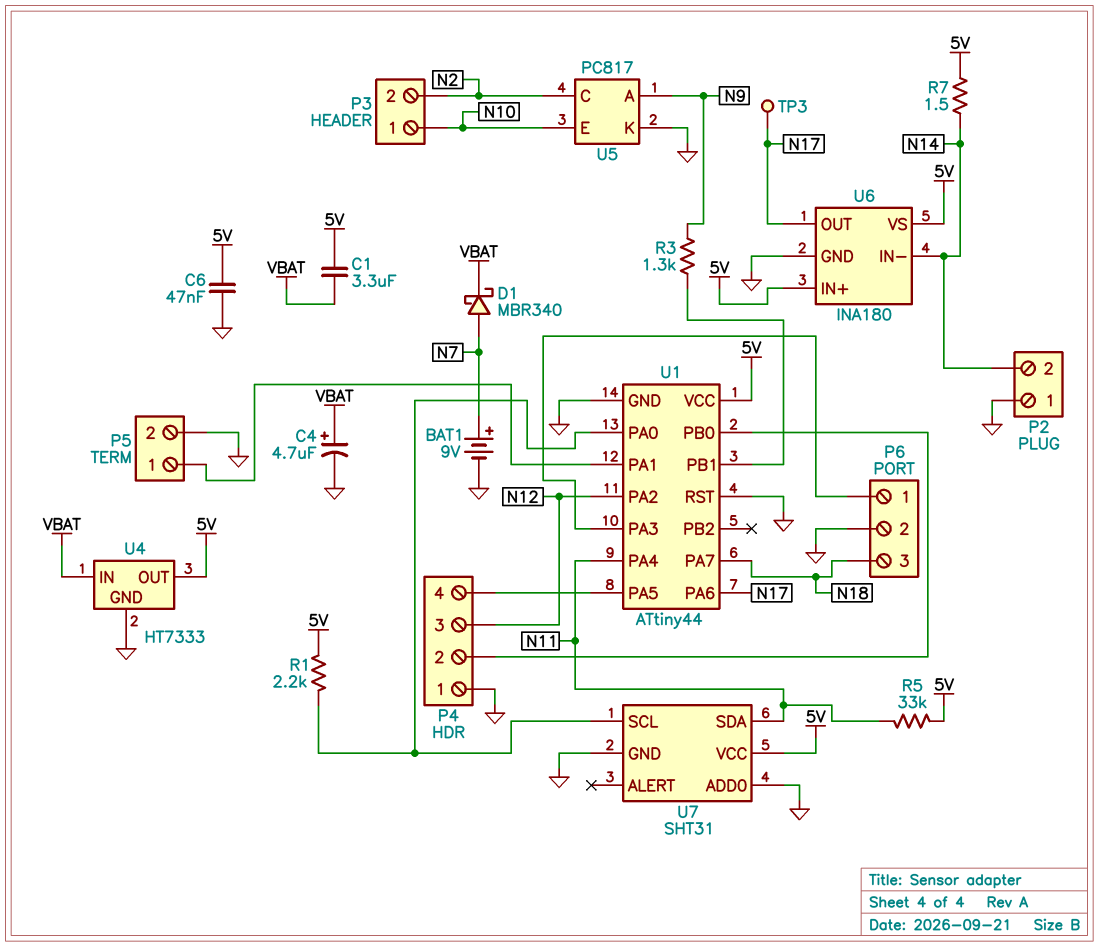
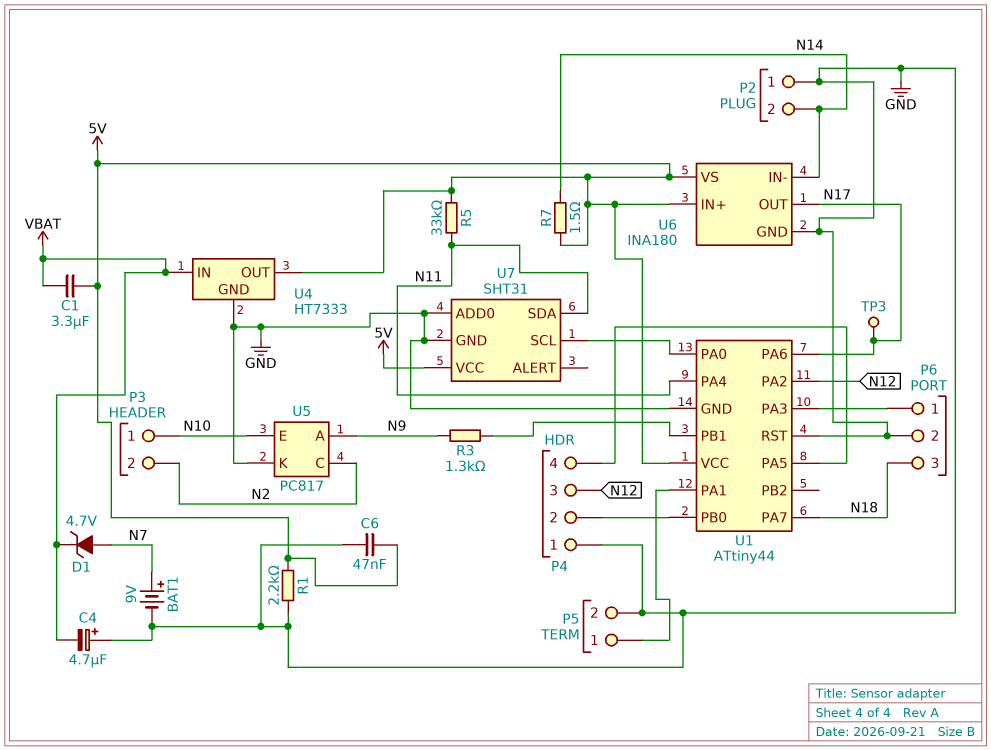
C4: 4.7uF (plus VBAT, minus GND) -> 4.7uF (plus GND, minus VBAT)
D1: schottky MBR340 (A N7, K VBAT) -> zener 4.7V (A N7, K VBAT)
R1: 2.2k (5V, U1/PA0) -> 2.2k (5V, GND)

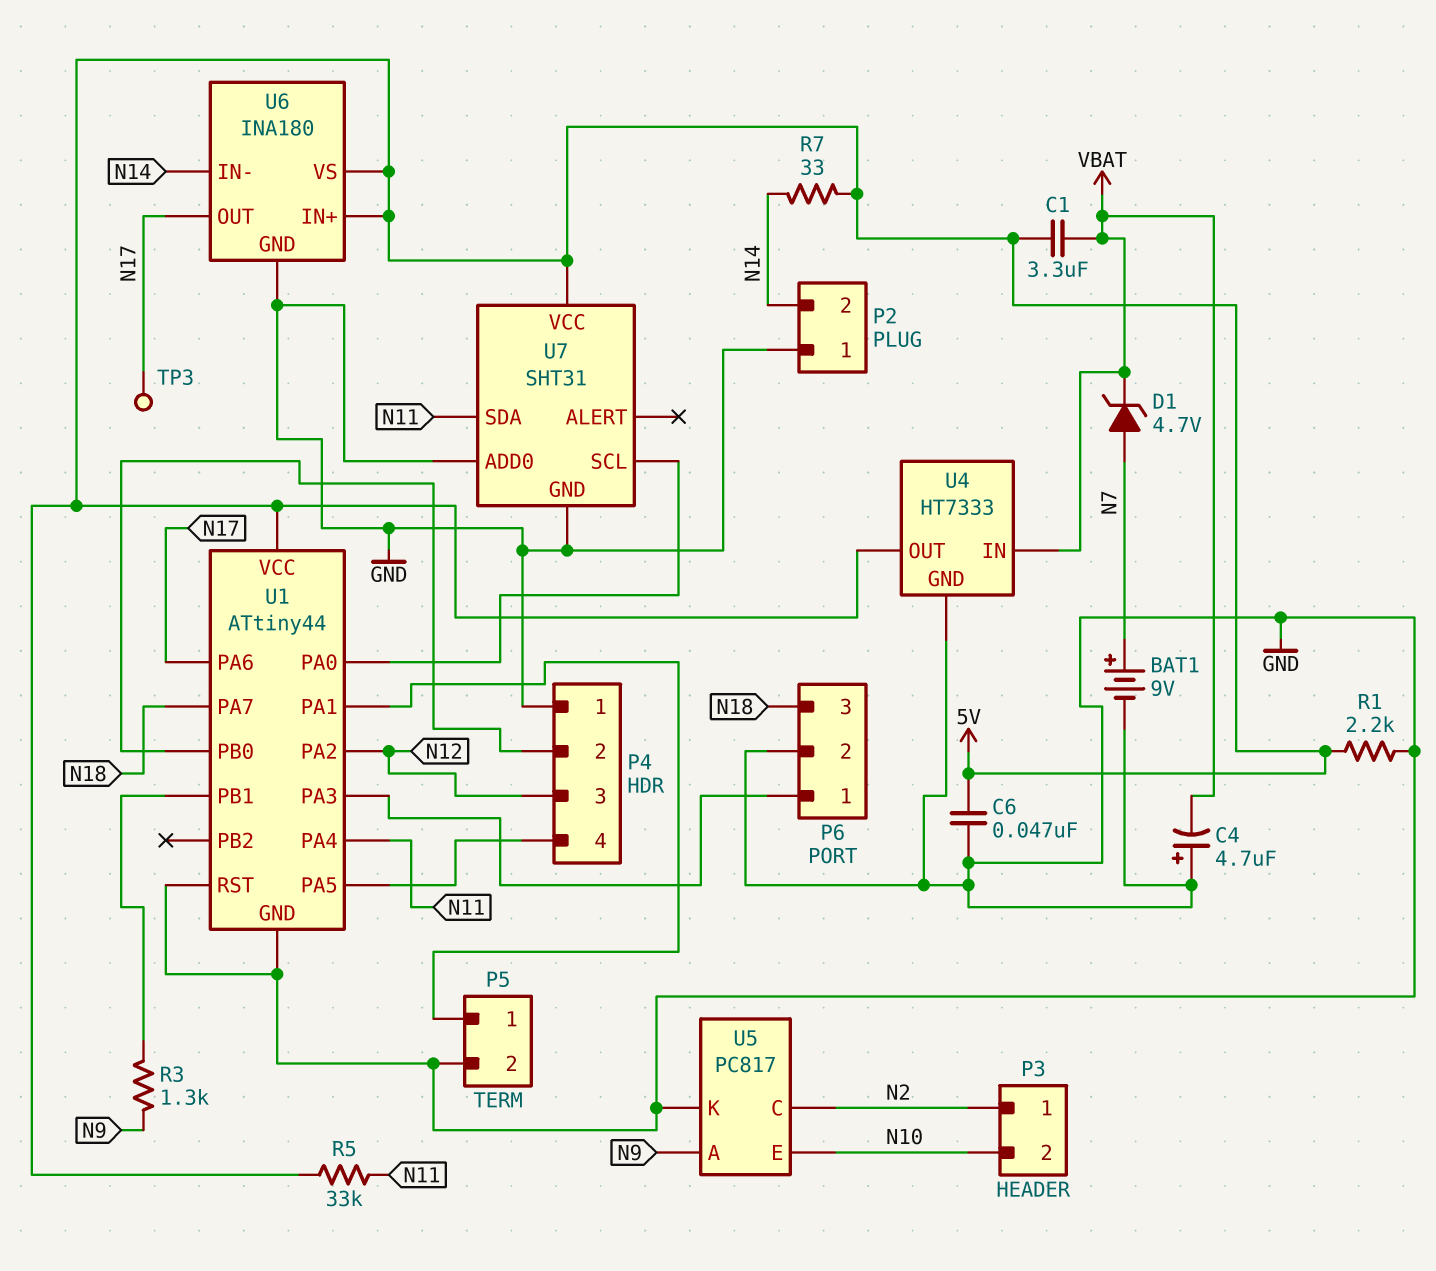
P3 pin 1: N10 -> N2
P3 pin 2: N2 -> N10
R7: 1.5 (5V, N14) -> 33 (5V, N14)

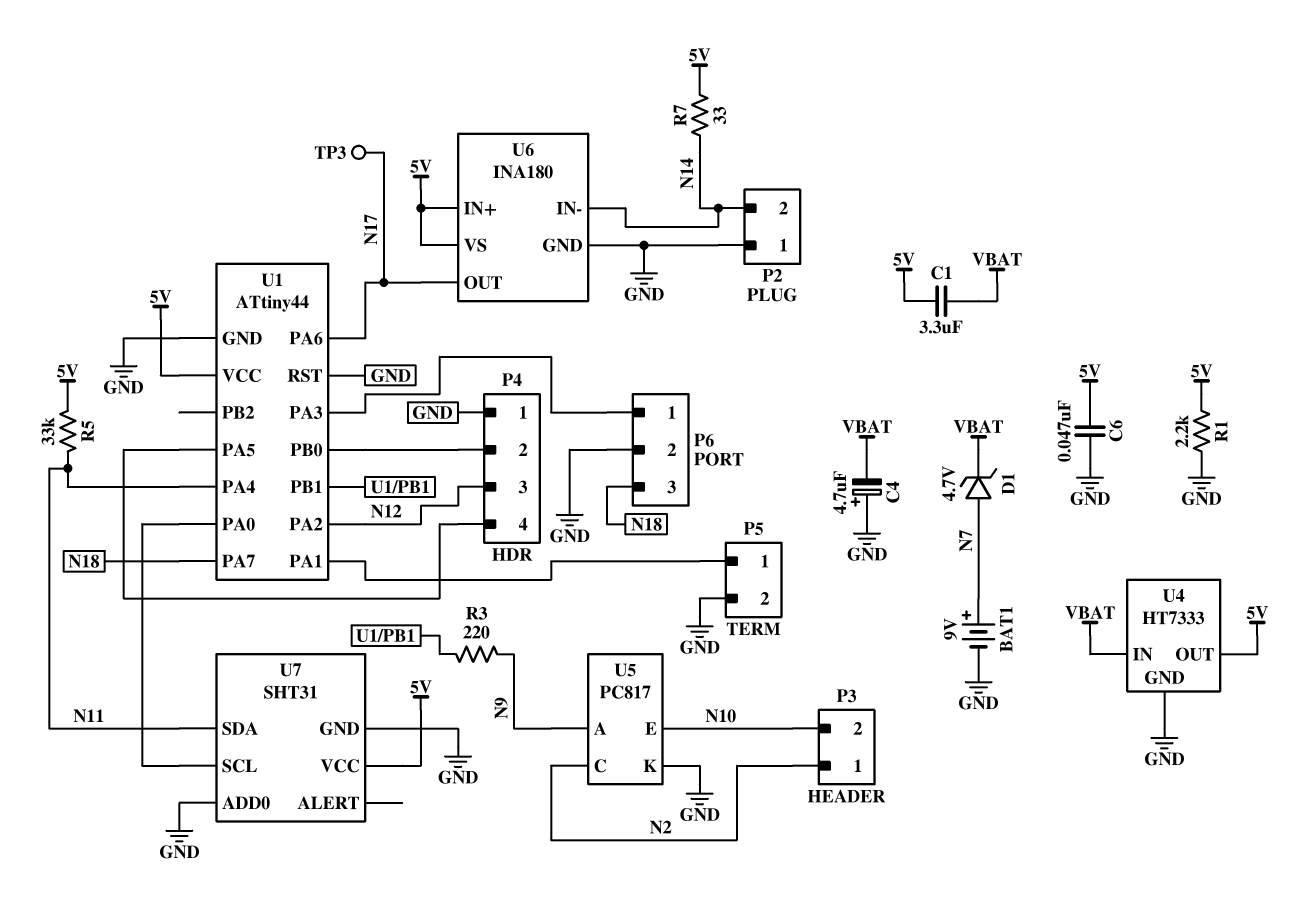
R3: 1.3k (N9, U1/PB1) -> 220 (N9, U1/PB1)

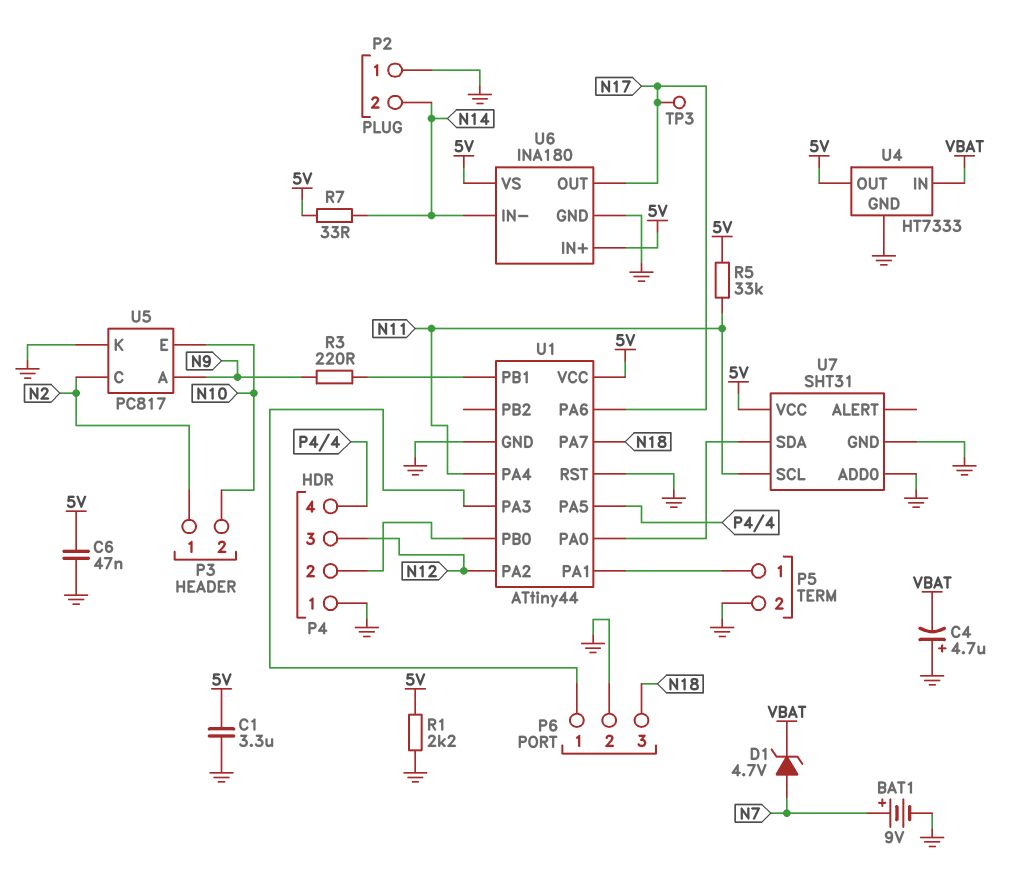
C1: 3.3uF (5V, VBAT) -> 3.3uF (5V, GND)
U7 pin SCL: U1/PA0 -> N11
U7 pin SDA: N11 -> U1/PA0

